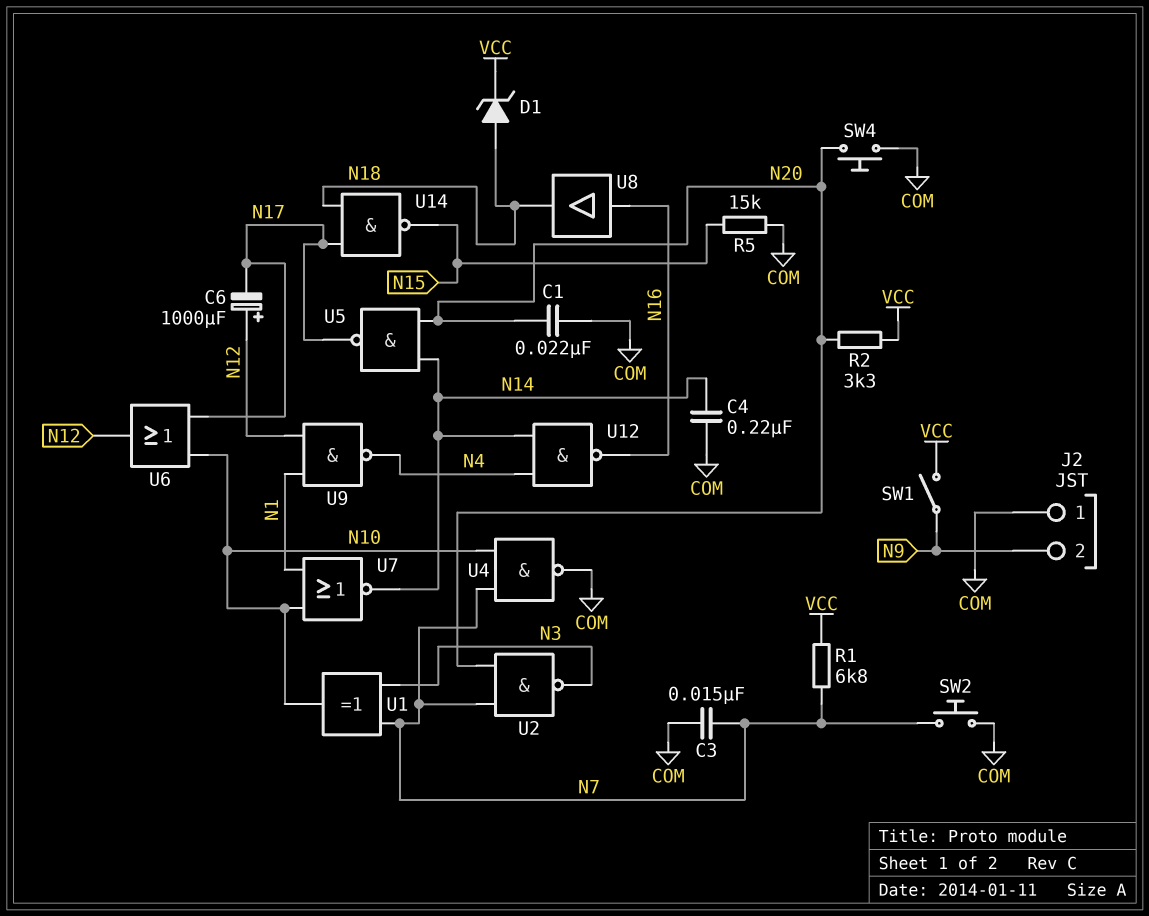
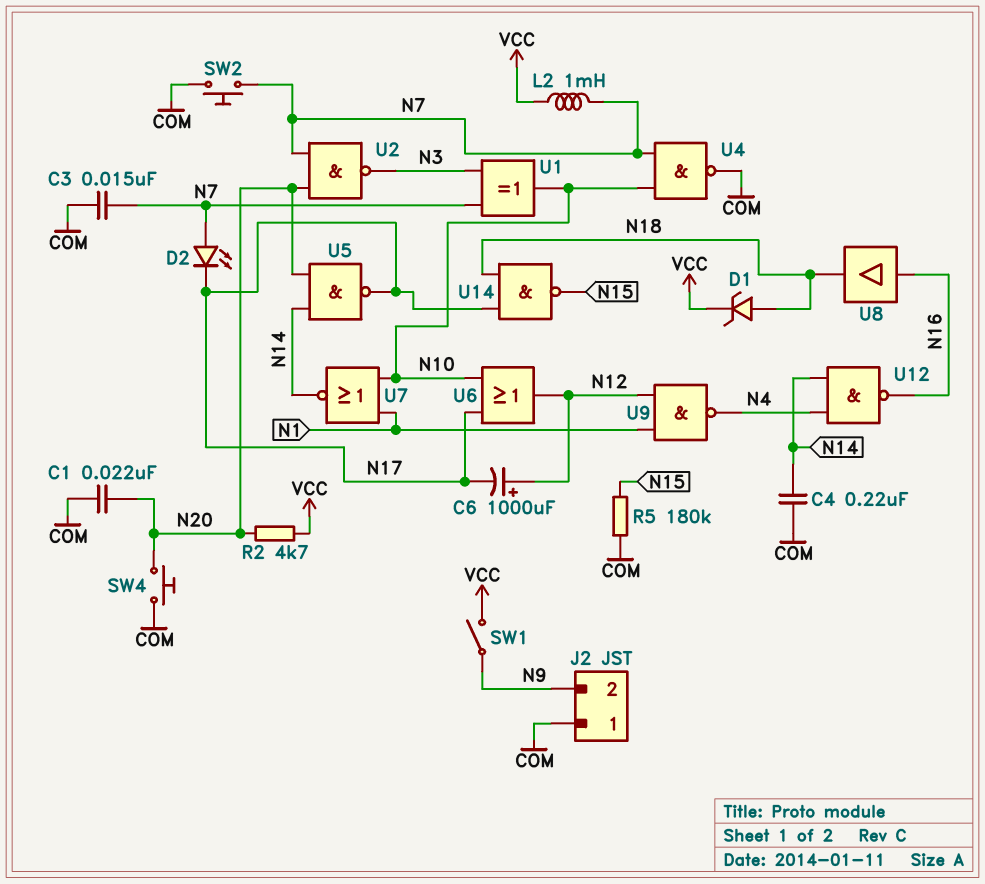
D2: none -> LED (A N7, K N17)
L2: none -> 1mH (N7, VCC)
R1: 6.8k (N7, VCC) -> none
R2: 3.3k (N20, VCC) -> 4.7k (N20, VCC)
R5: 15k (COM, N15) -> 180k (COM, N15)

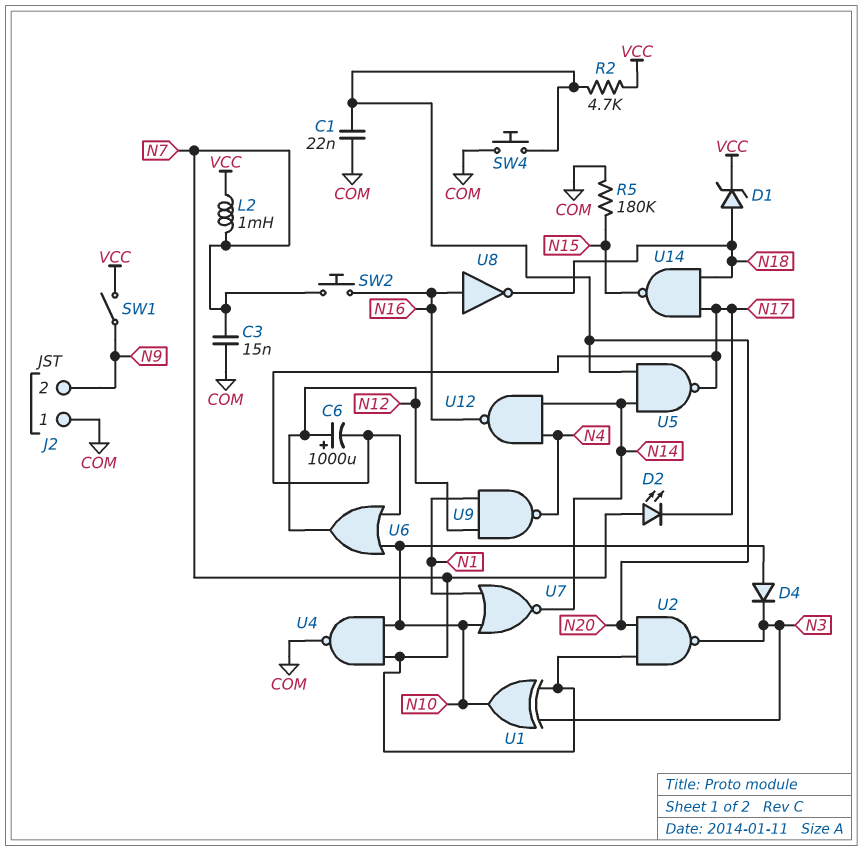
C4: 220nF (COM, N14) -> none
D4: none -> diode (A N10, K N3)
SW2: button (COM, N7) -> button (N7, N16)
U8: buffer (in N16, out N18) -> NOT (in N16, out N18)

